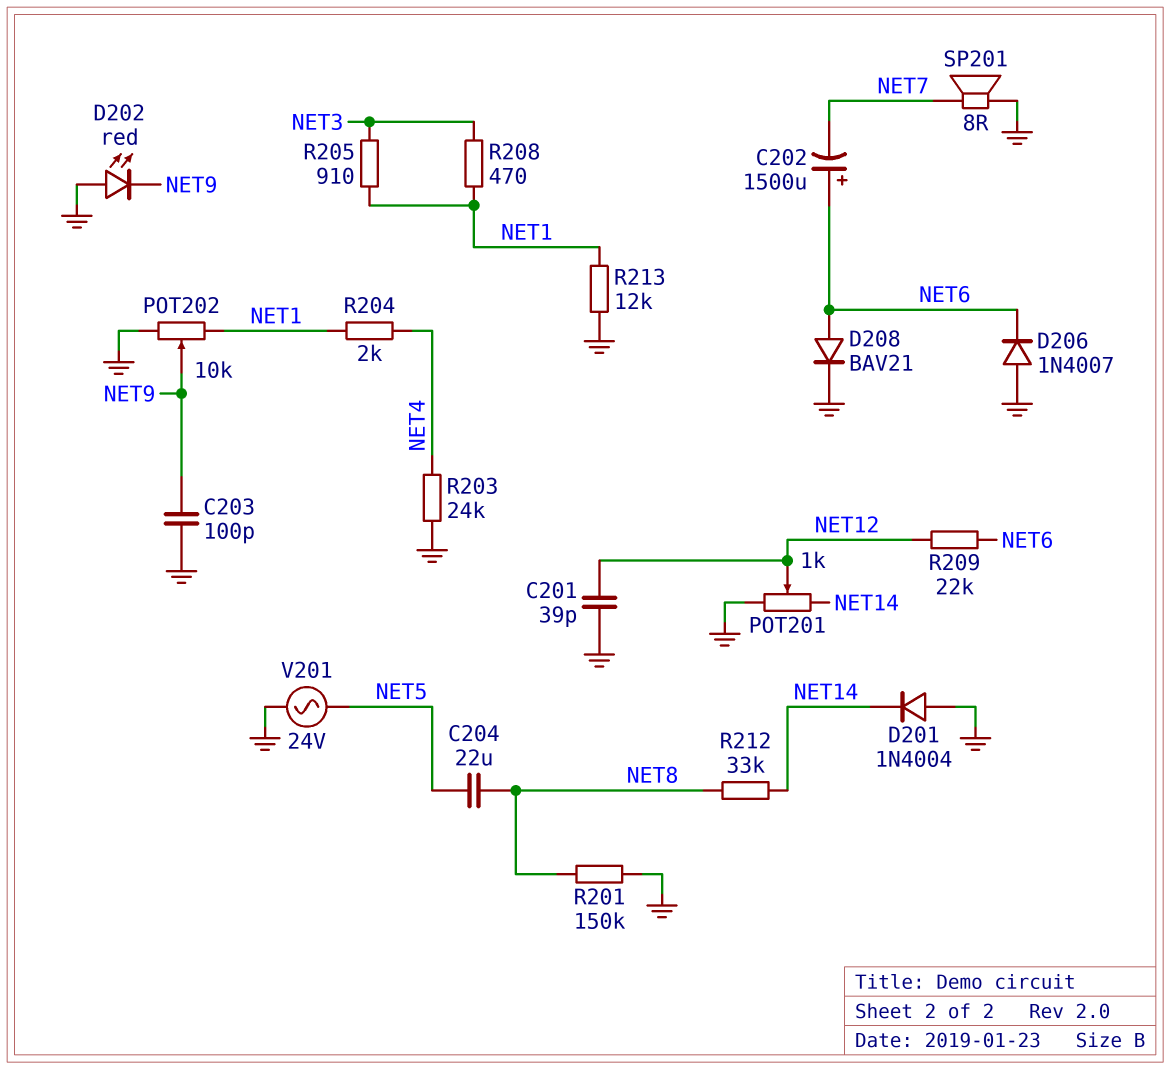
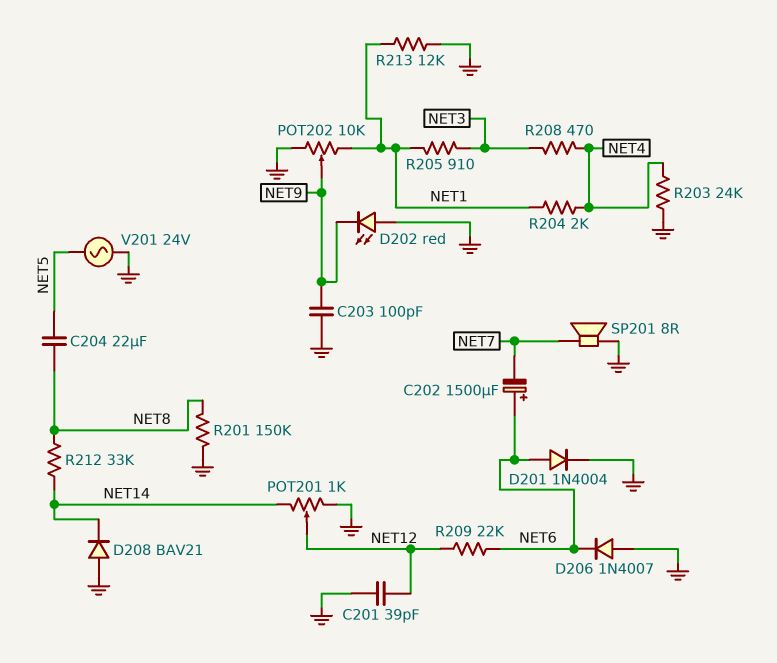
D201: diode 1N4004 (A GND, K NET14) -> diode 1N4004 (A NET6, K GND)
D208: diode BAV21 (A NET6, K GND) -> diode BAV21 (A GND, K NET14)
R208: 470 (NET1, NET3) -> 470 (NET3, NET4)

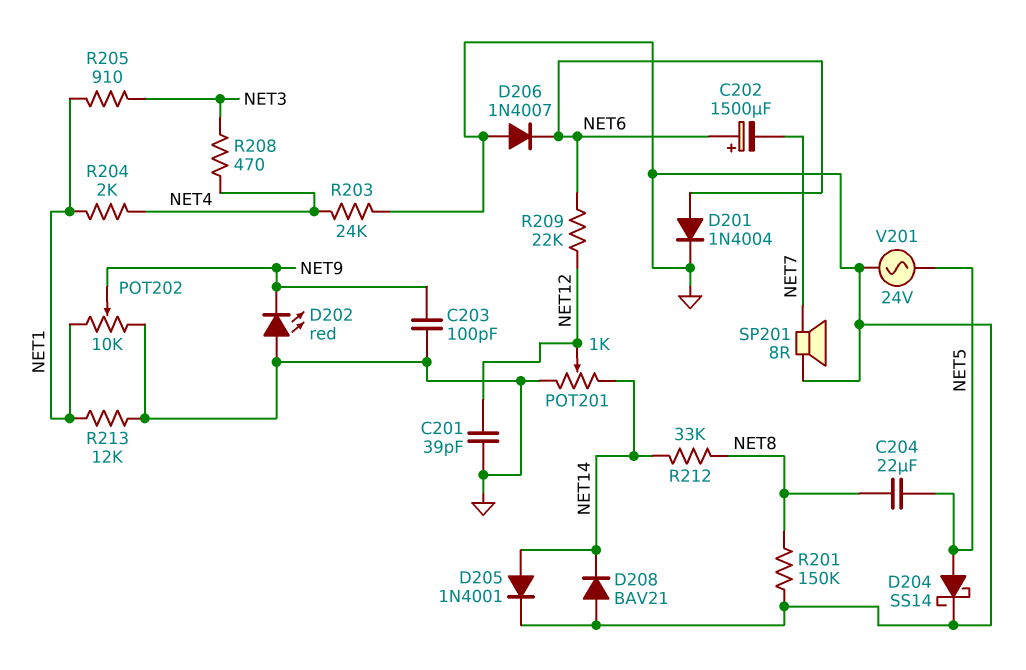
D204: none -> schottky SS14 (A NET5, K GND)
D205: none -> diode 1N4001 (A NET14, K GND)

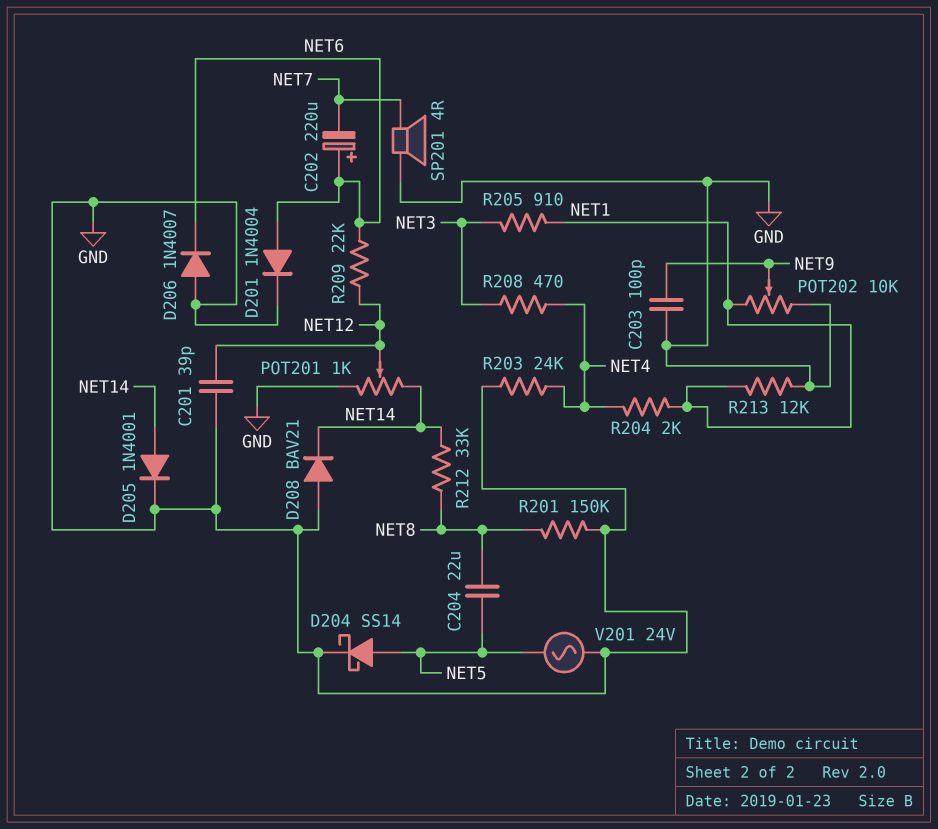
C202: 1500uF (plus NET6, minus NET7) -> 220uF (plus NET6, minus NET7)
D202: LED red (A GND, K NET9) -> none
SP201: speaker 8R (GND, NET7) -> speaker 4R (GND, NET7)

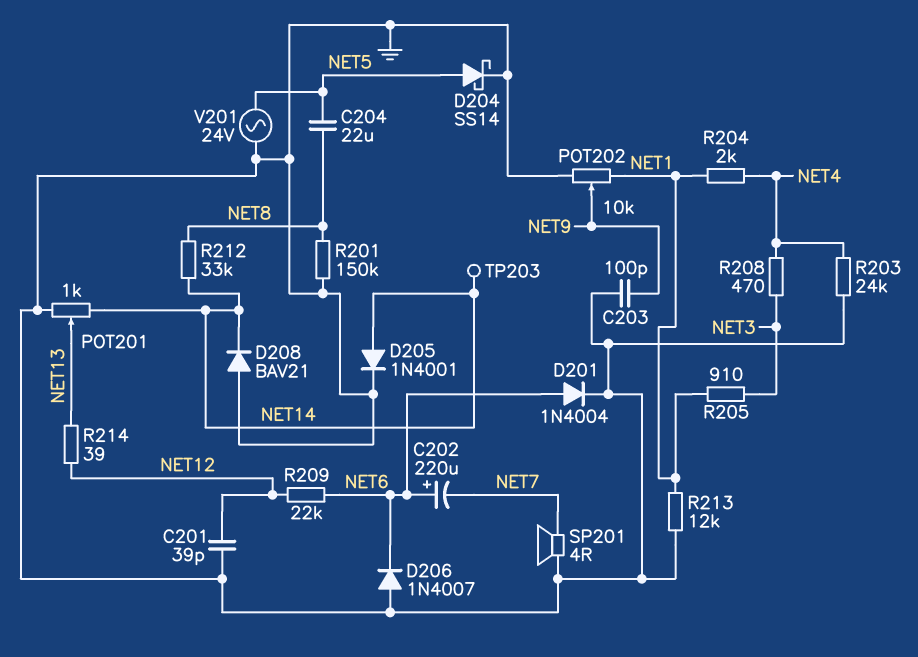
POT201: 1k (GND, NET14, wiper NET12) -> 1k (GND, NET14, wiper NET13)
R214: none -> 39 (NET12, NET13)
TP203: none -> test point (NET14)

